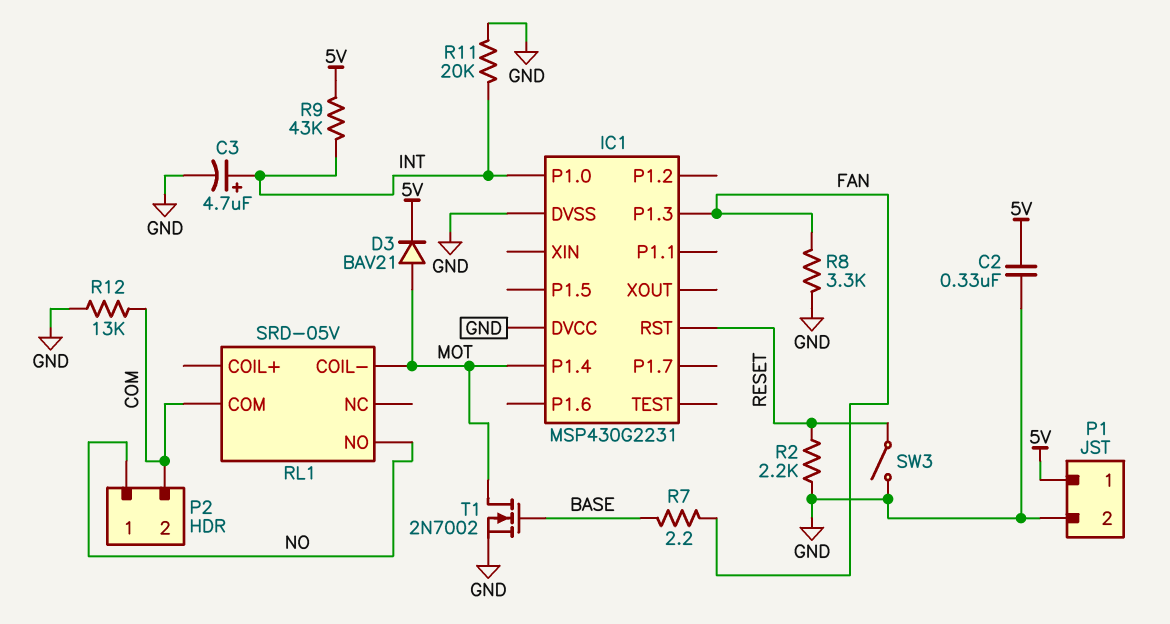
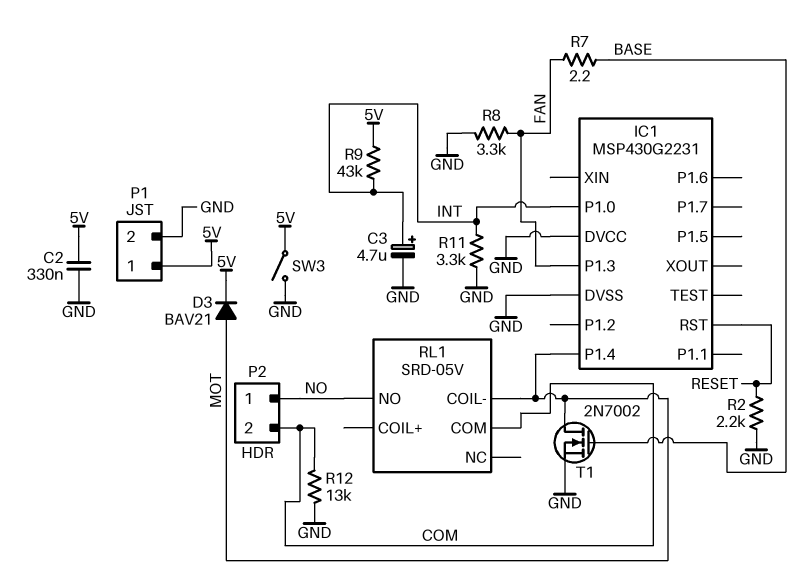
R11: 20k (GND, INT) -> 3.3k (GND, INT)
SW3: switch (GND, RESET) -> switch (5V, GND)

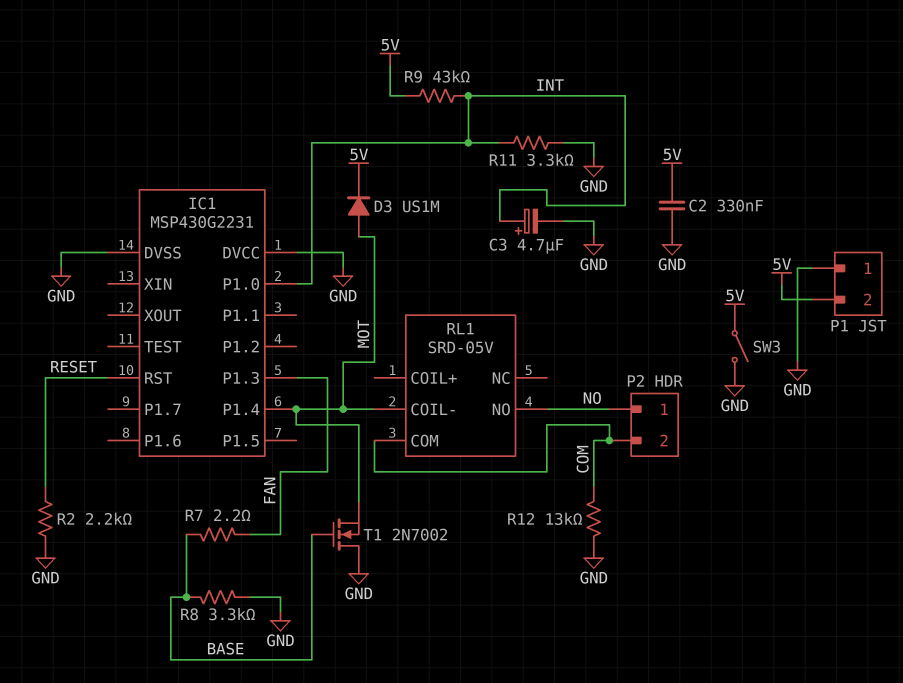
D3: diode BAV21 (A MOT, K 5V) -> diode US1M (A MOT, K 5V)
P1 pin 1: 5V -> GND
P1 pin 2: GND -> 5V
R8: 3.3k (FAN, GND) -> 3.3k (BASE, GND)
T1: NMOS 2N7002 (G BASE, D MOT, S GND) -> NMOS 2N7002 (G BASE, D GND, S MOT)

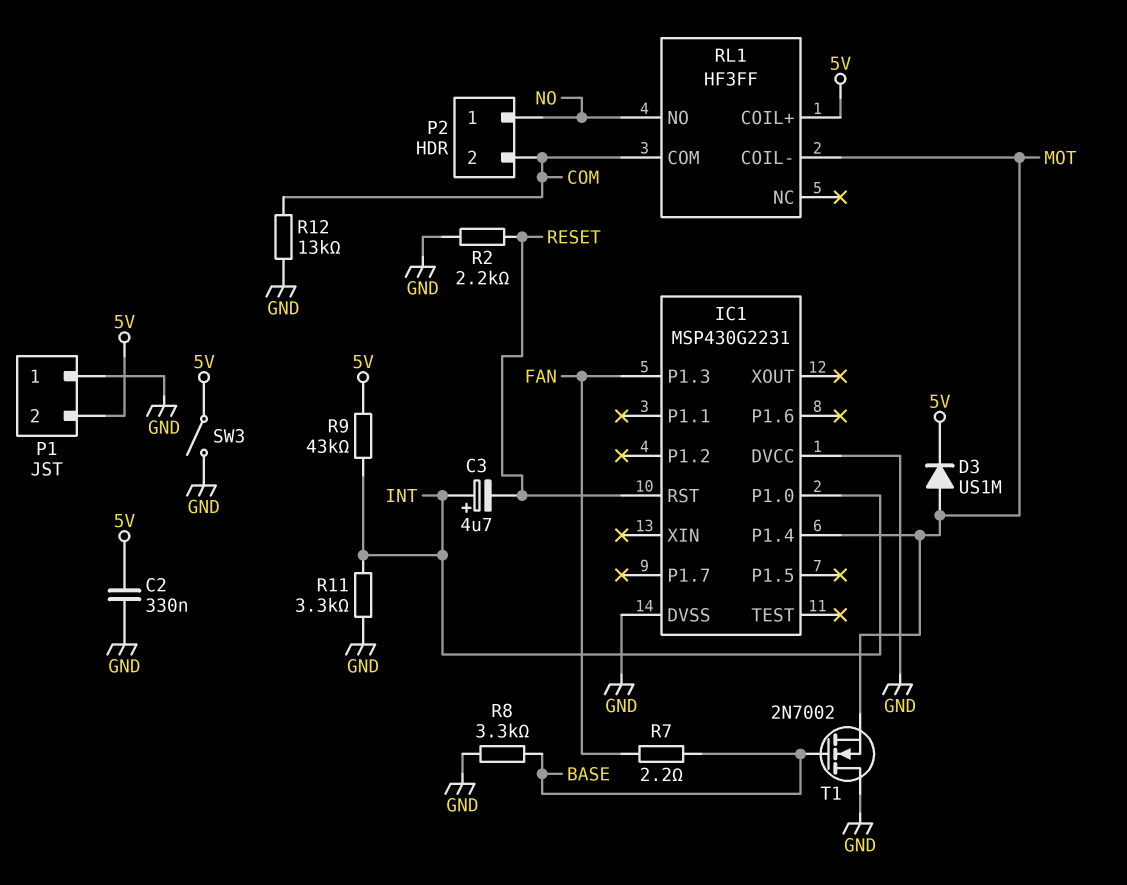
C3: 4.7uF (plus INT, minus GND) -> 4.7uF (plus INT, minus RESET)
RL1: SRD-05V -> HF3FF
RL1 pin COIL+: none -> 5V

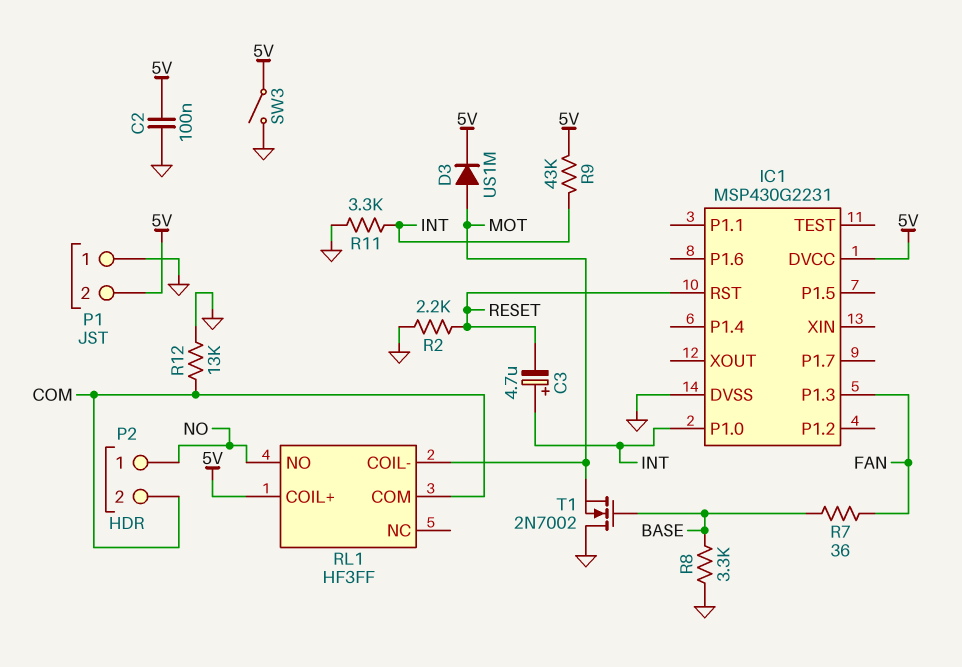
C2: 330nF (5V, GND) -> 100nF (5V, GND)
IC1 pin DVCC: GND -> 5V
IC1 pin P1.4: MOT -> none
R7: 2.2 (BASE, FAN) -> 36 (BASE, FAN)

